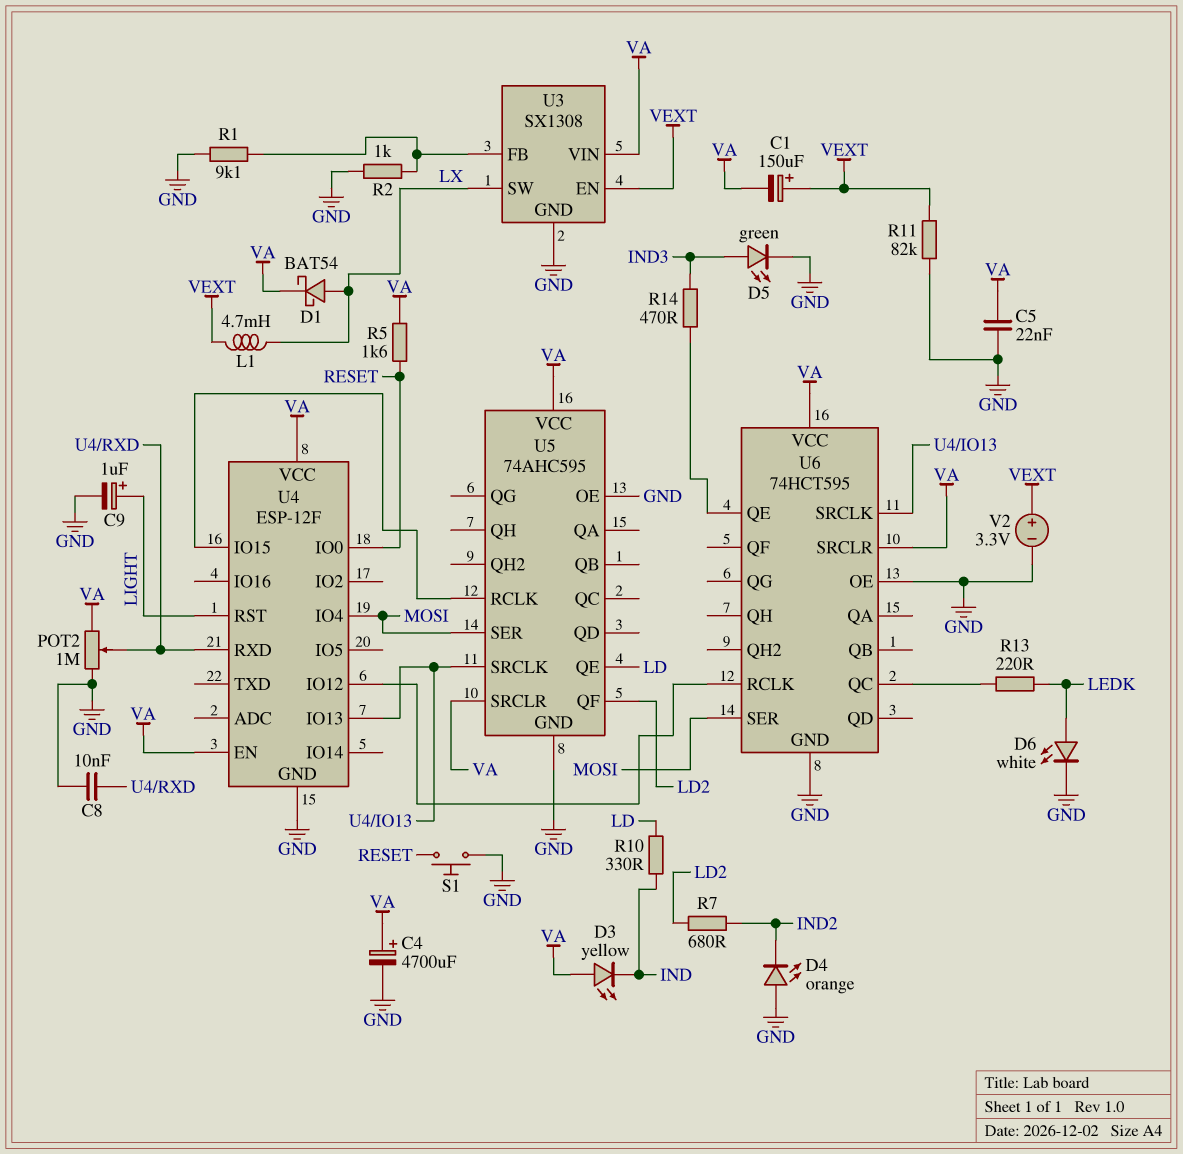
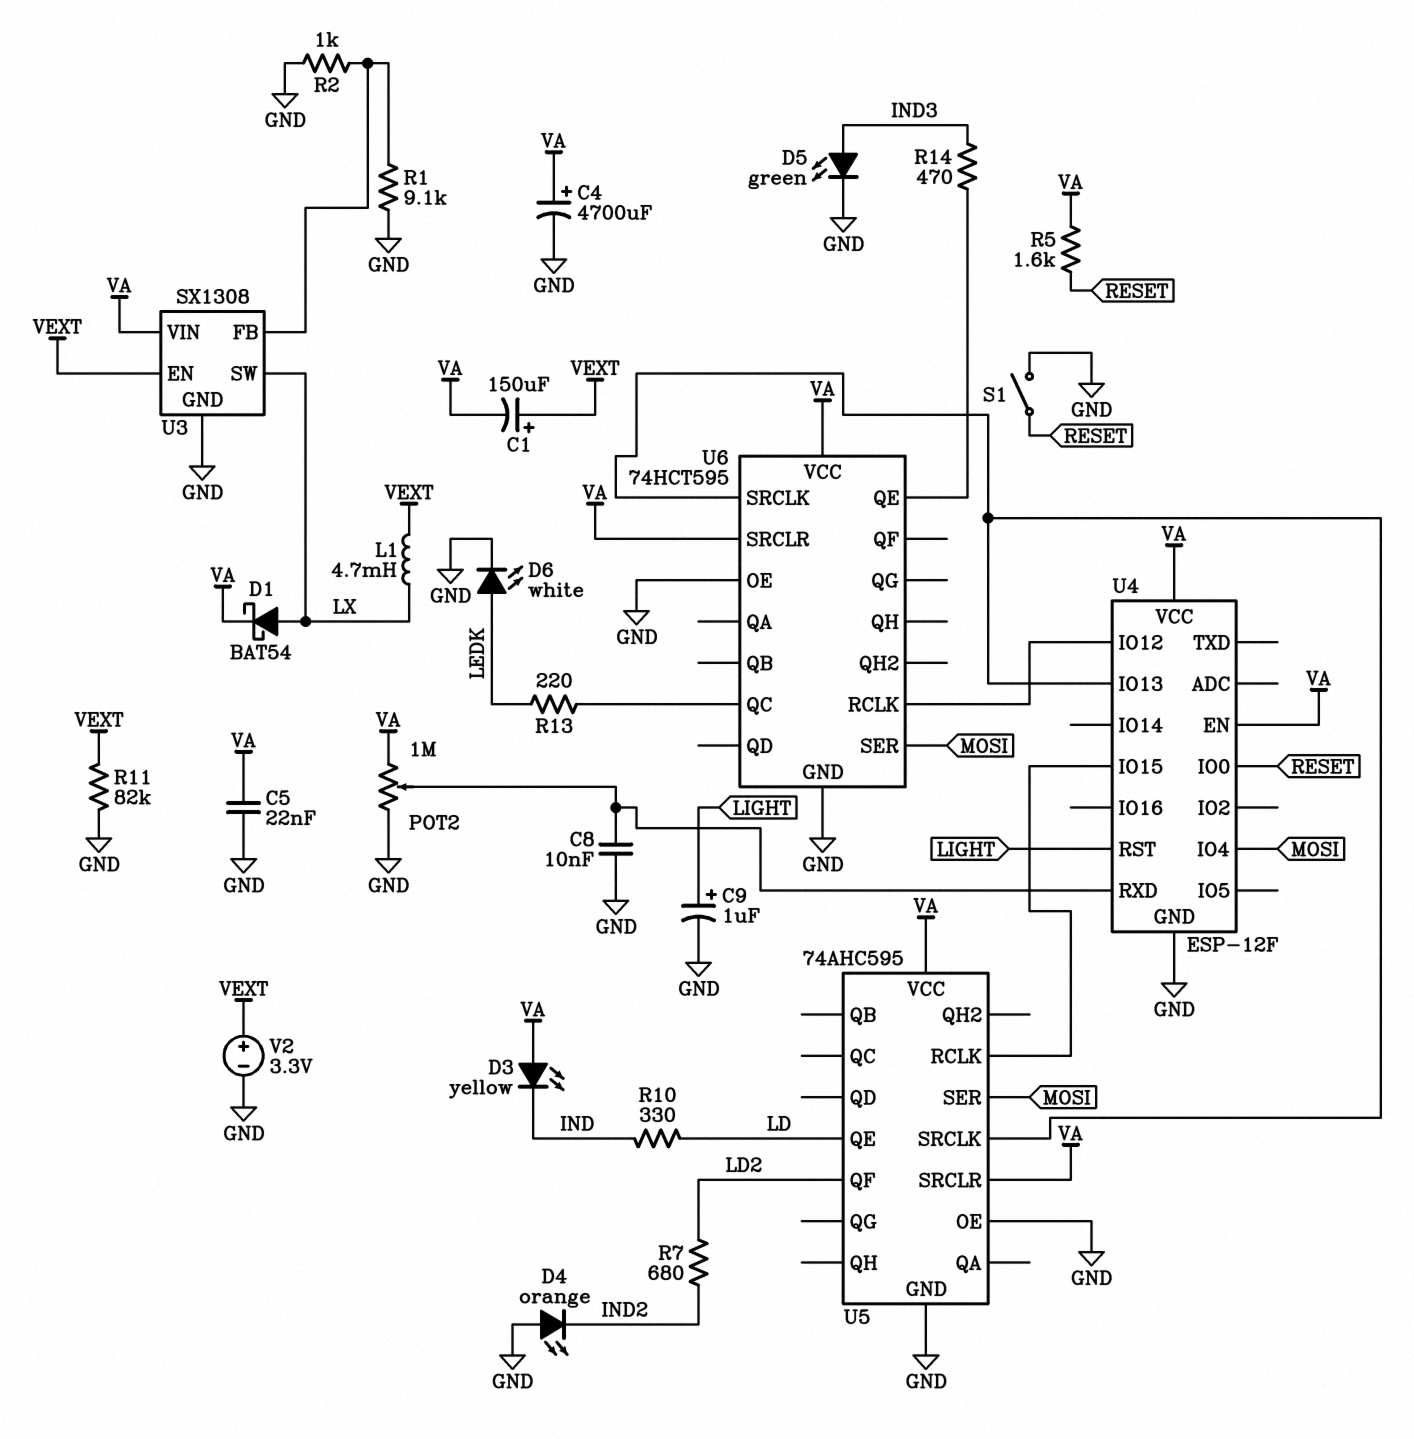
S1: button (GND, RESET) -> switch (GND, RESET)

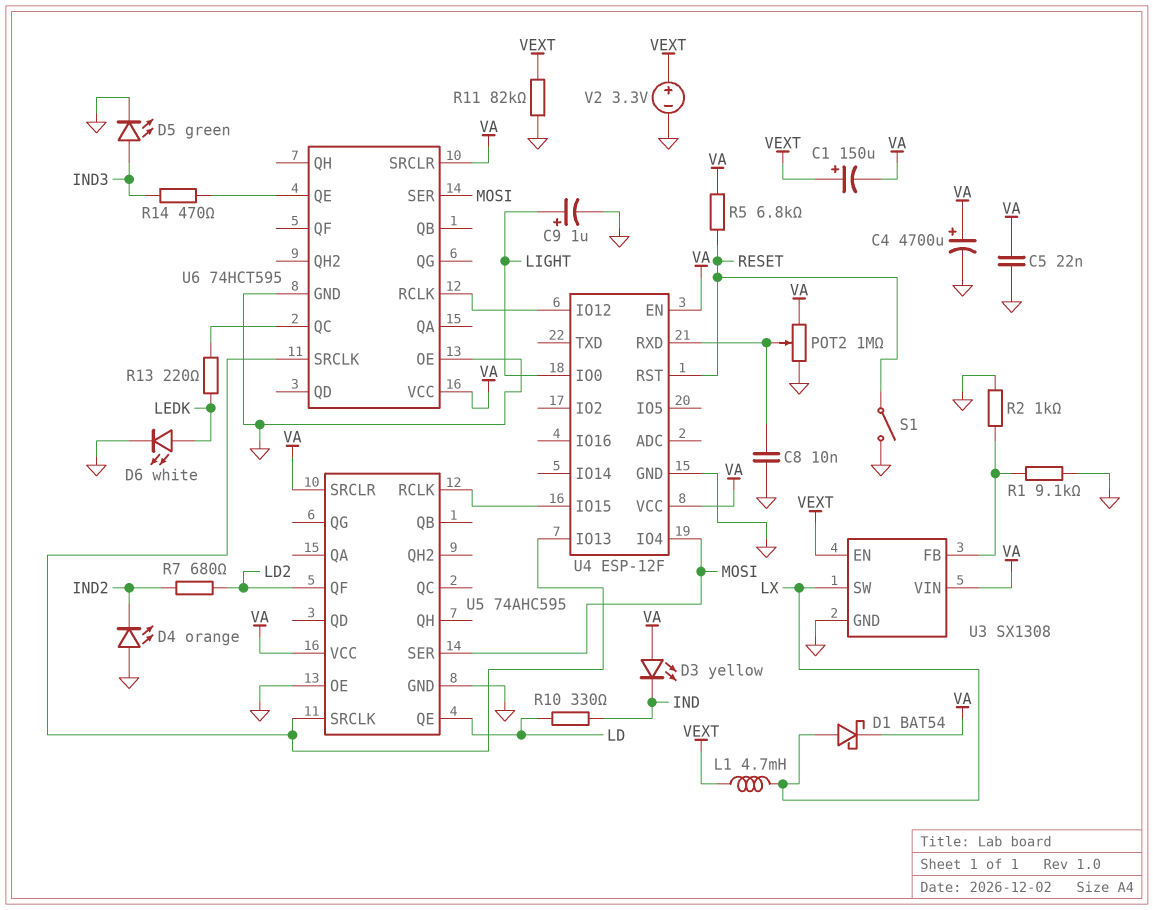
R5: 1.6k (RESET, VA) -> 6.8k (RESET, VA)
U4 pin IO0: RESET -> LIGHT
U4 pin RST: LIGHT -> RESET

